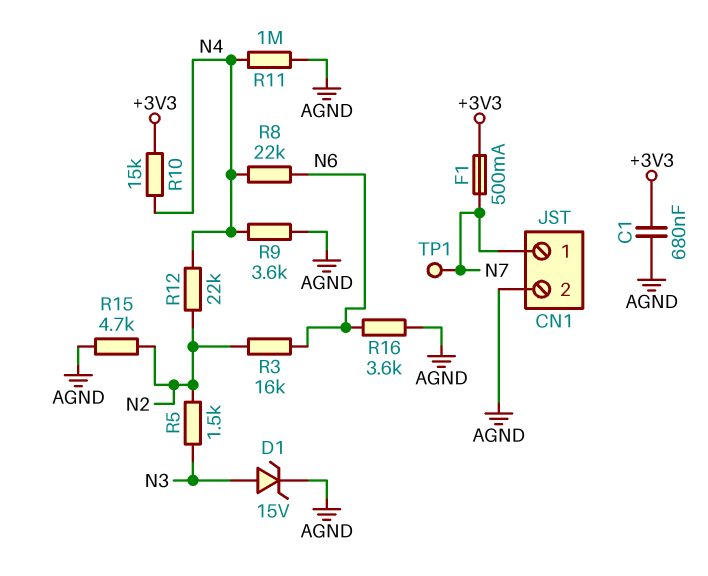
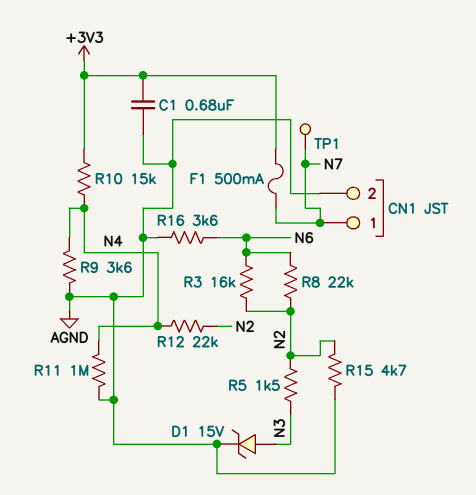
R8: 22k (N4, N6) -> 22k (N2, N6)

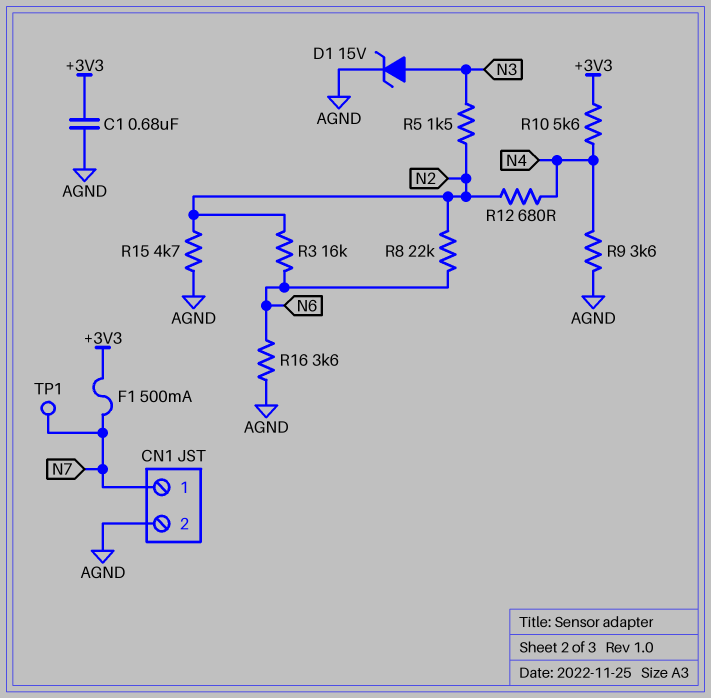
R10: 15k (+3V3, N4) -> 5.6k (+3V3, N4)
R11: 1M (AGND, N4) -> none
R12: 22k (N2, N4) -> 680 (N2, N4)

